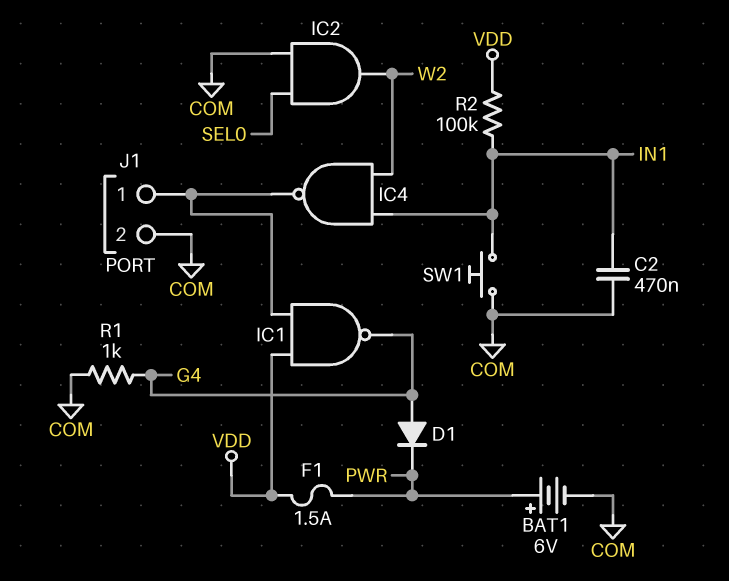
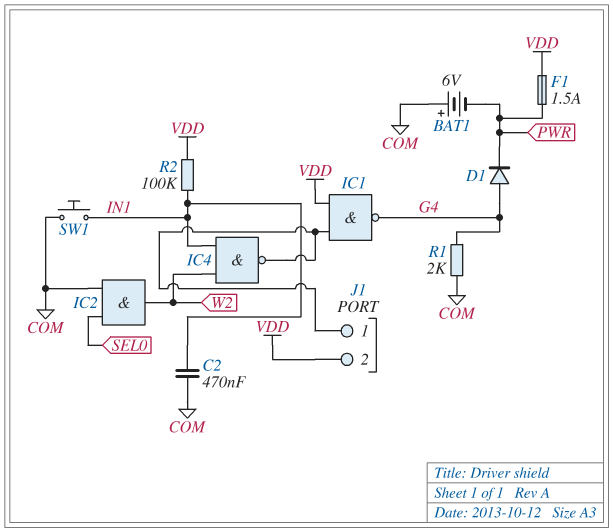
BAT1: 6V (plus PWR, minus COM) -> 6V (plus COM, minus PWR)
J1 pin 2: COM -> VDD
R1: 1k (COM, G4) -> 2k (COM, G4)

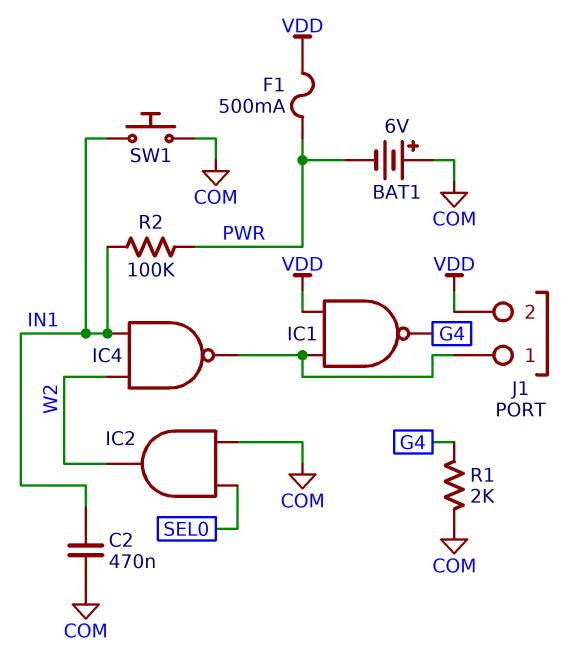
D1: diode (A G4, K PWR) -> none
F1: 1.5A (PWR, VDD) -> 500mA (PWR, VDD)
R2: 100k (IN1, VDD) -> 100k (IN1, PWR)

